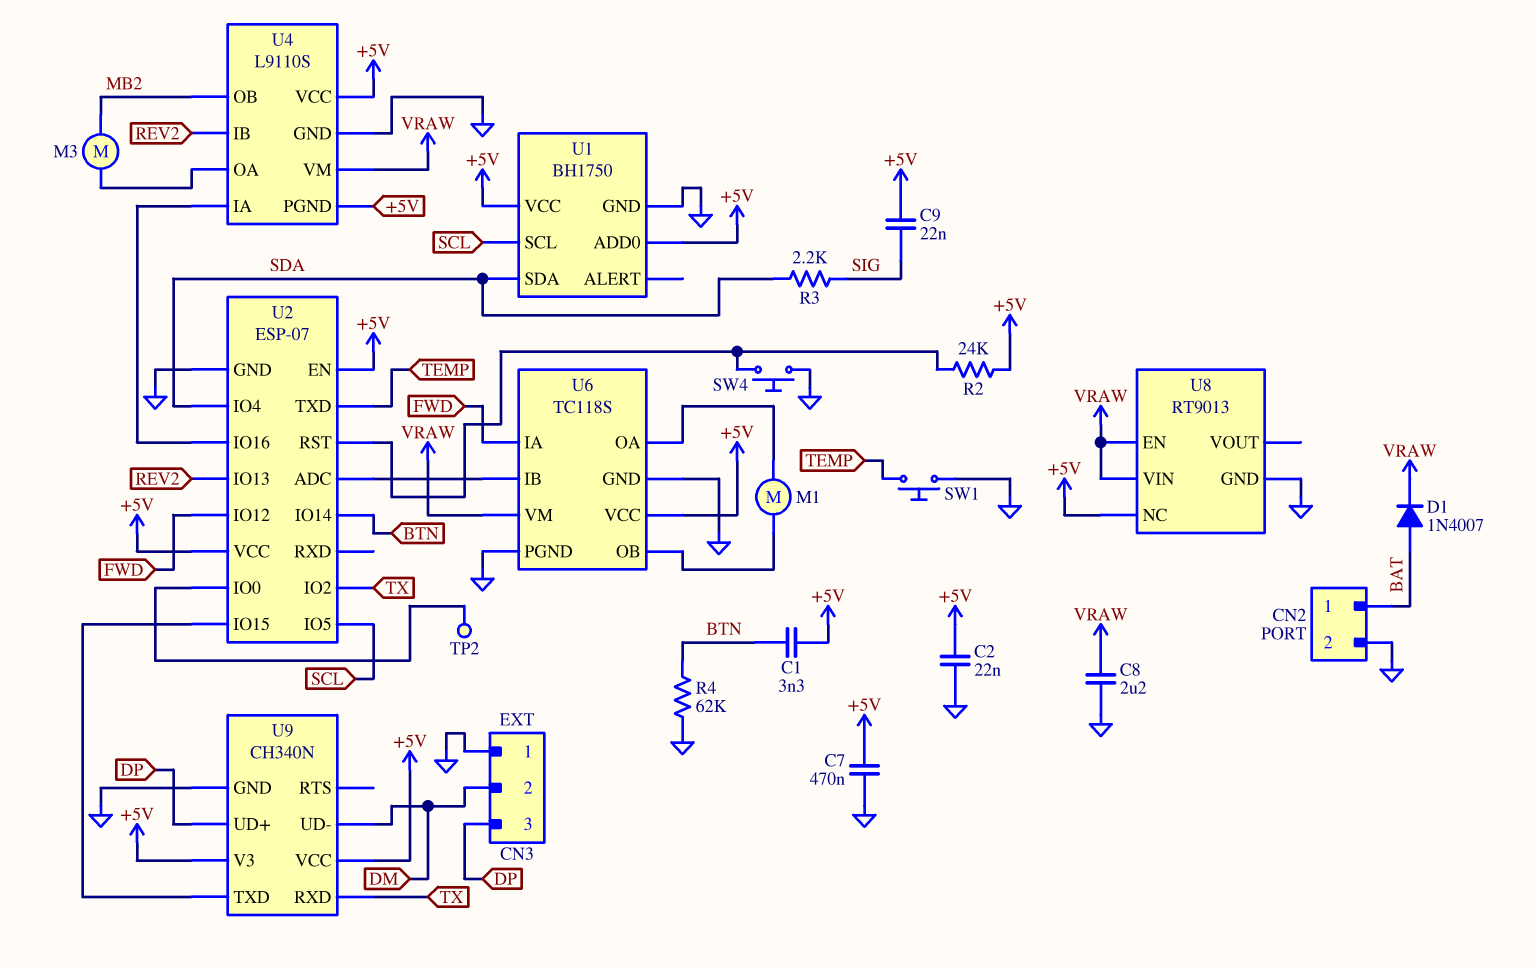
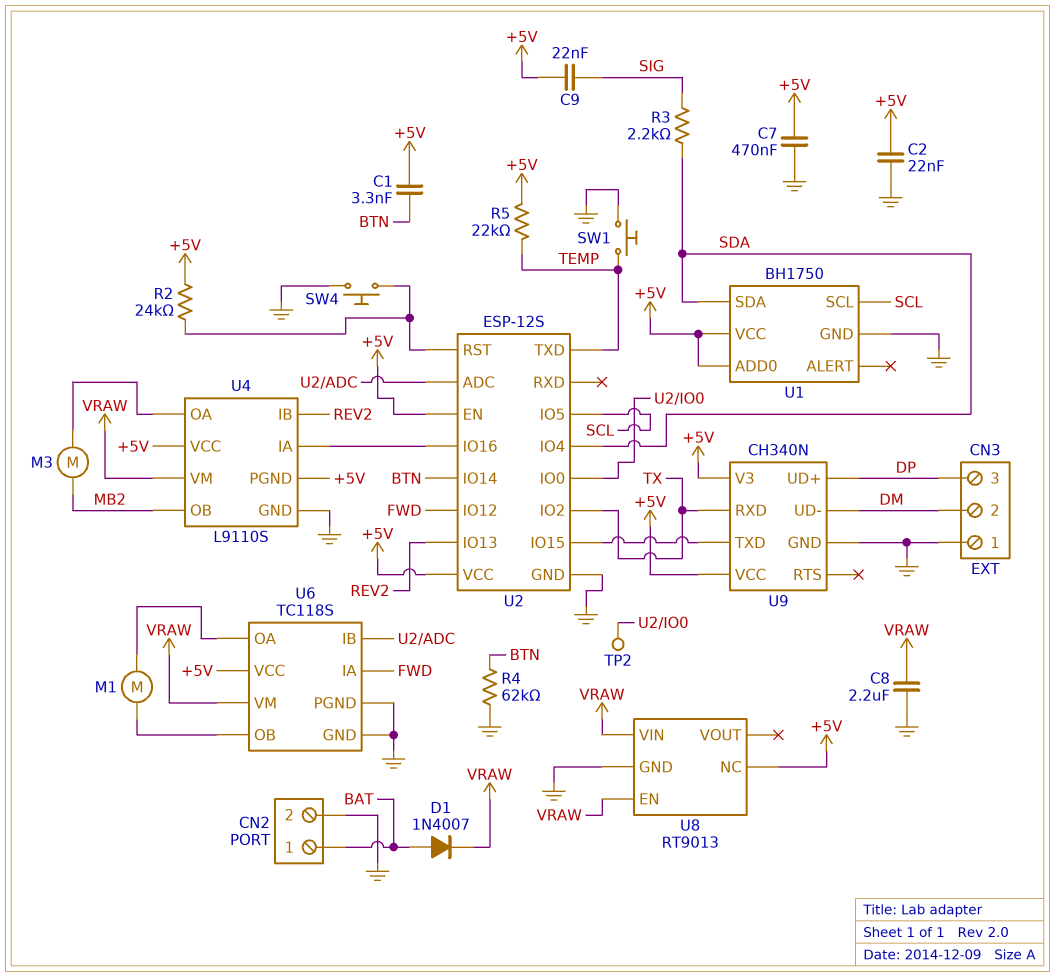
R5: none -> 22k (+5V, TEMP)
U2: ESP-07 -> ESP-12S

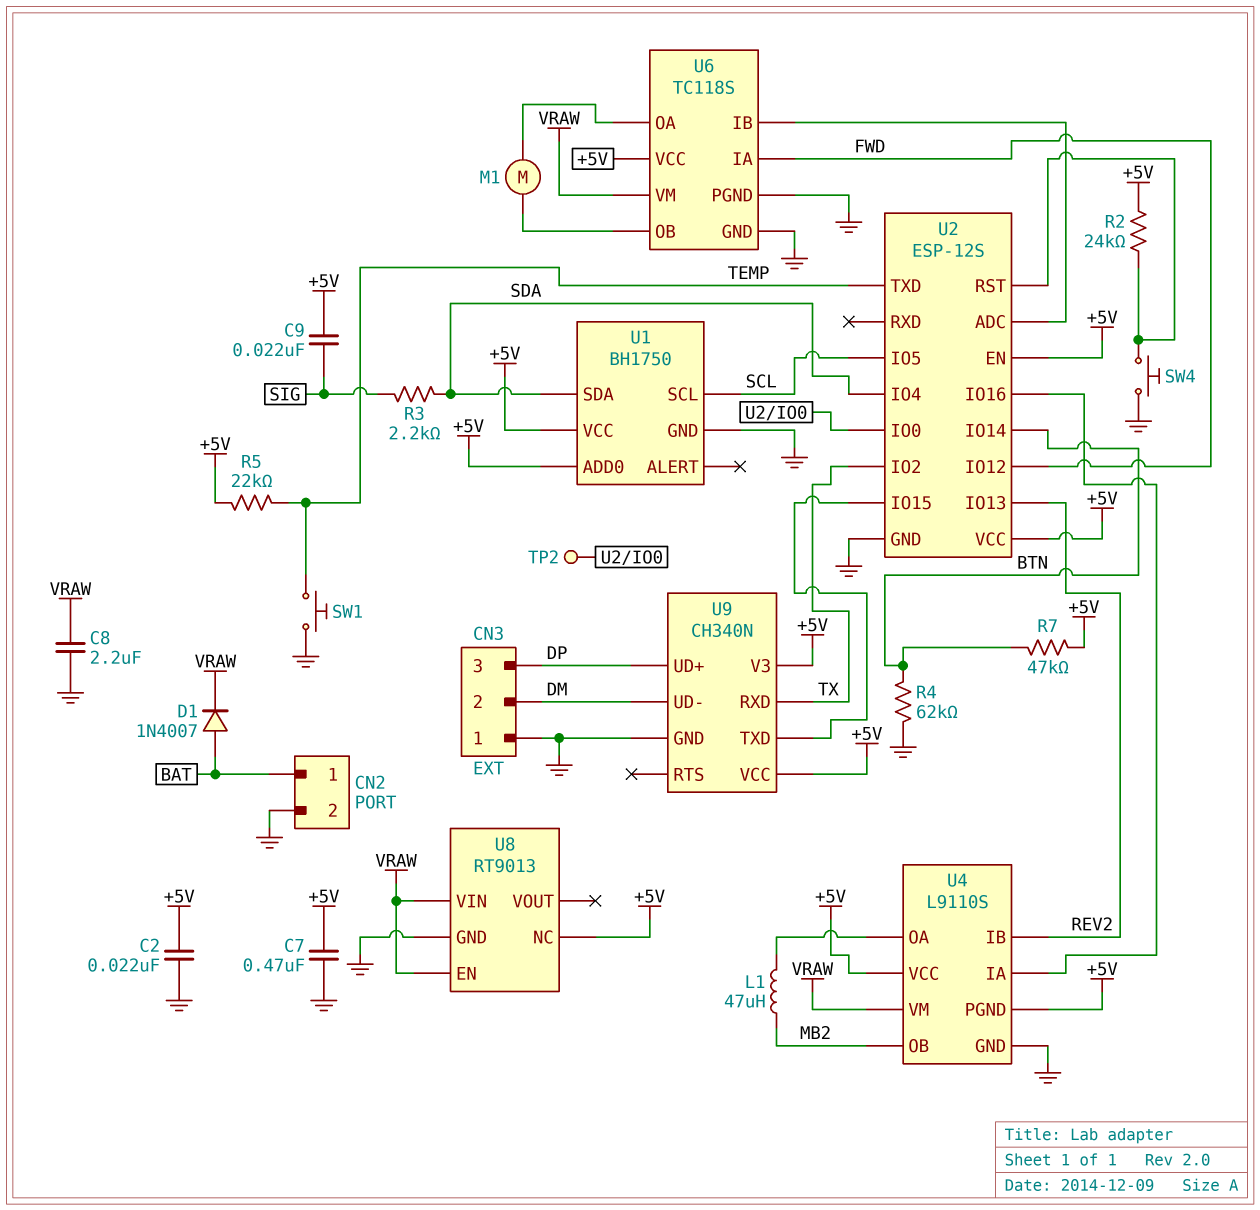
C1: 3.3nF (+5V, BTN) -> none
L1: none -> 47uH (MB2, U4/OA)
M3: motor (MB2, U4/OA) -> none
R7: none -> 47k (+5V, BTN)

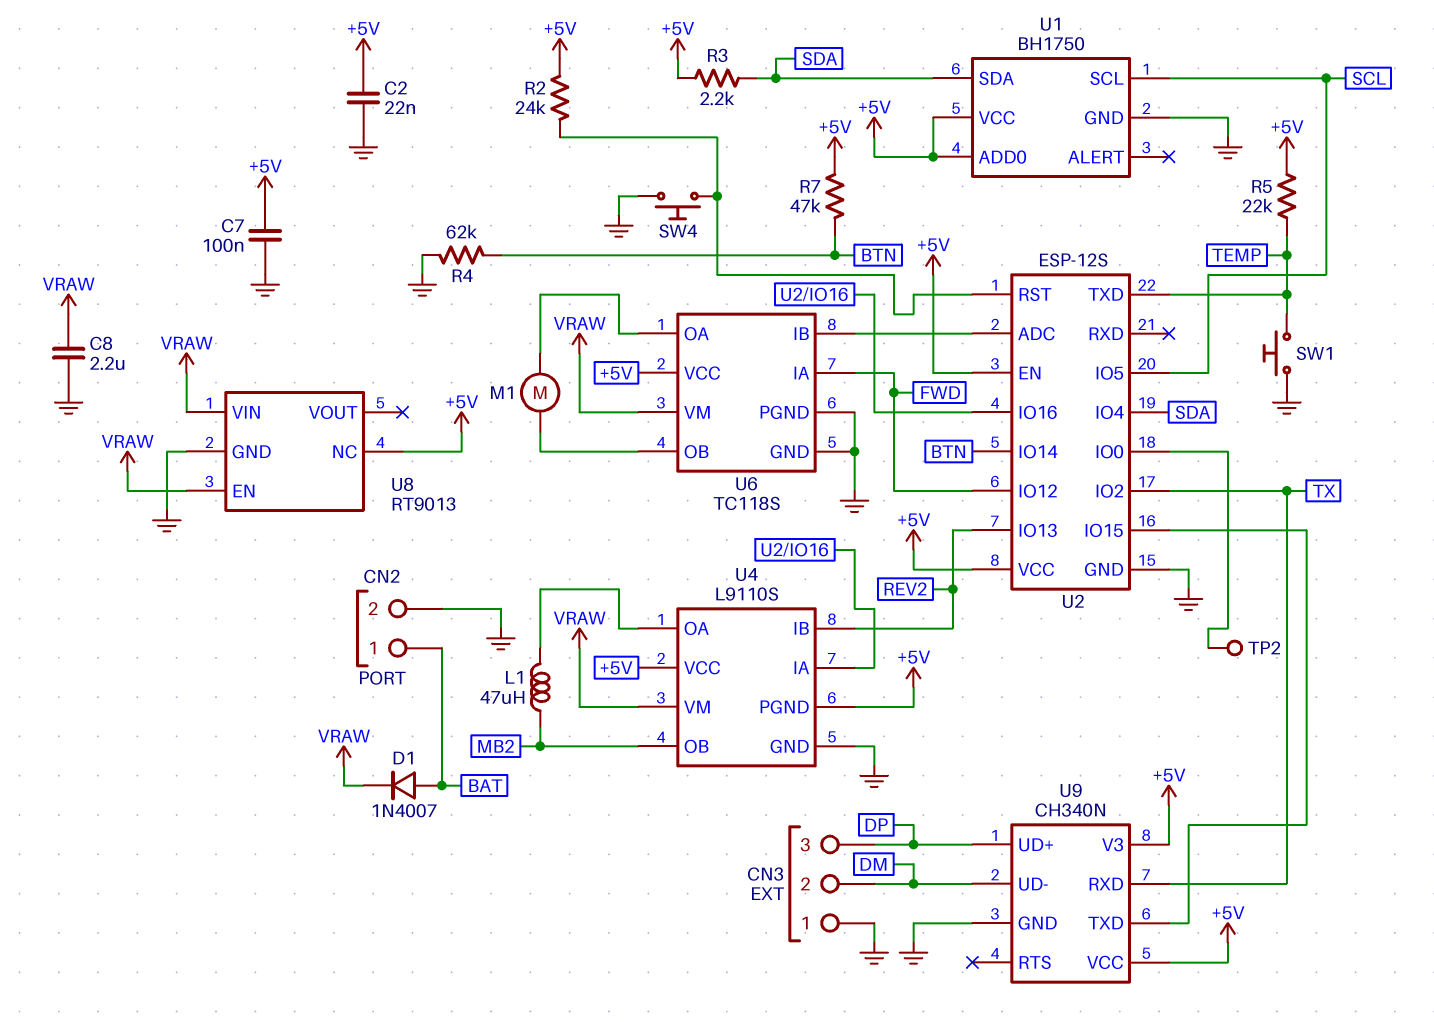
C7: 470nF (+5V, GND) -> 100nF (+5V, GND)
C9: 22nF (+5V, SIG) -> none
R3: 2.2k (SDA, SIG) -> 2.2k (+5V, SDA)

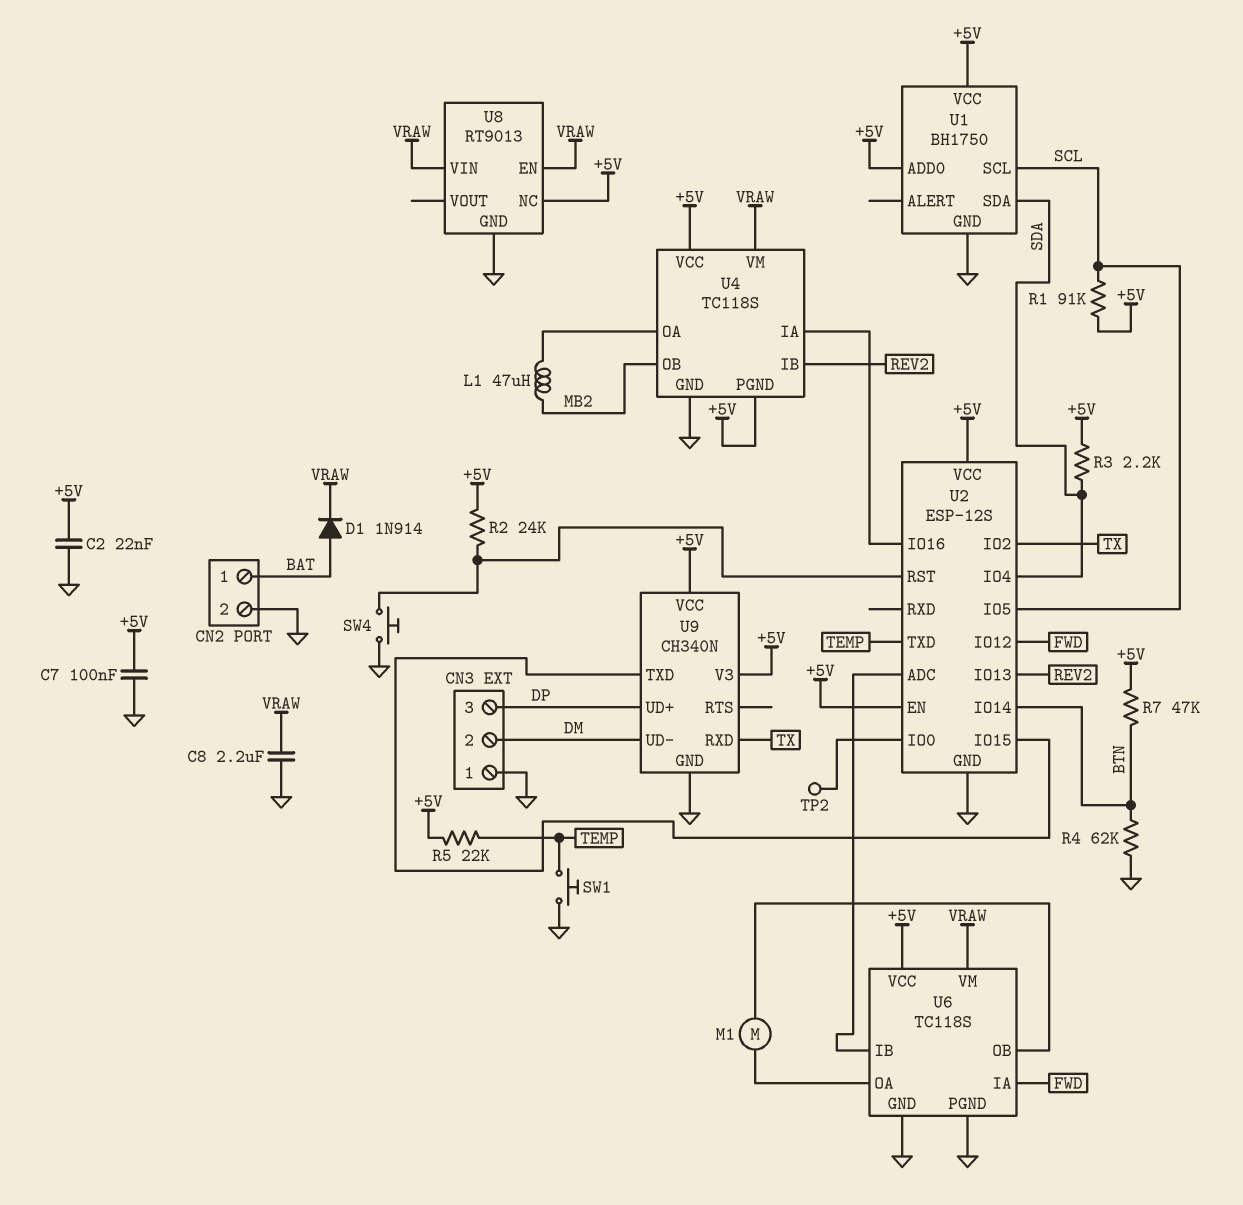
D1: diode 1N4007 (A BAT, K VRAW) -> diode 1N914 (A BAT, K VRAW)
R1: none -> 91k (+5V, SCL)
U4: L9110S -> TC118S

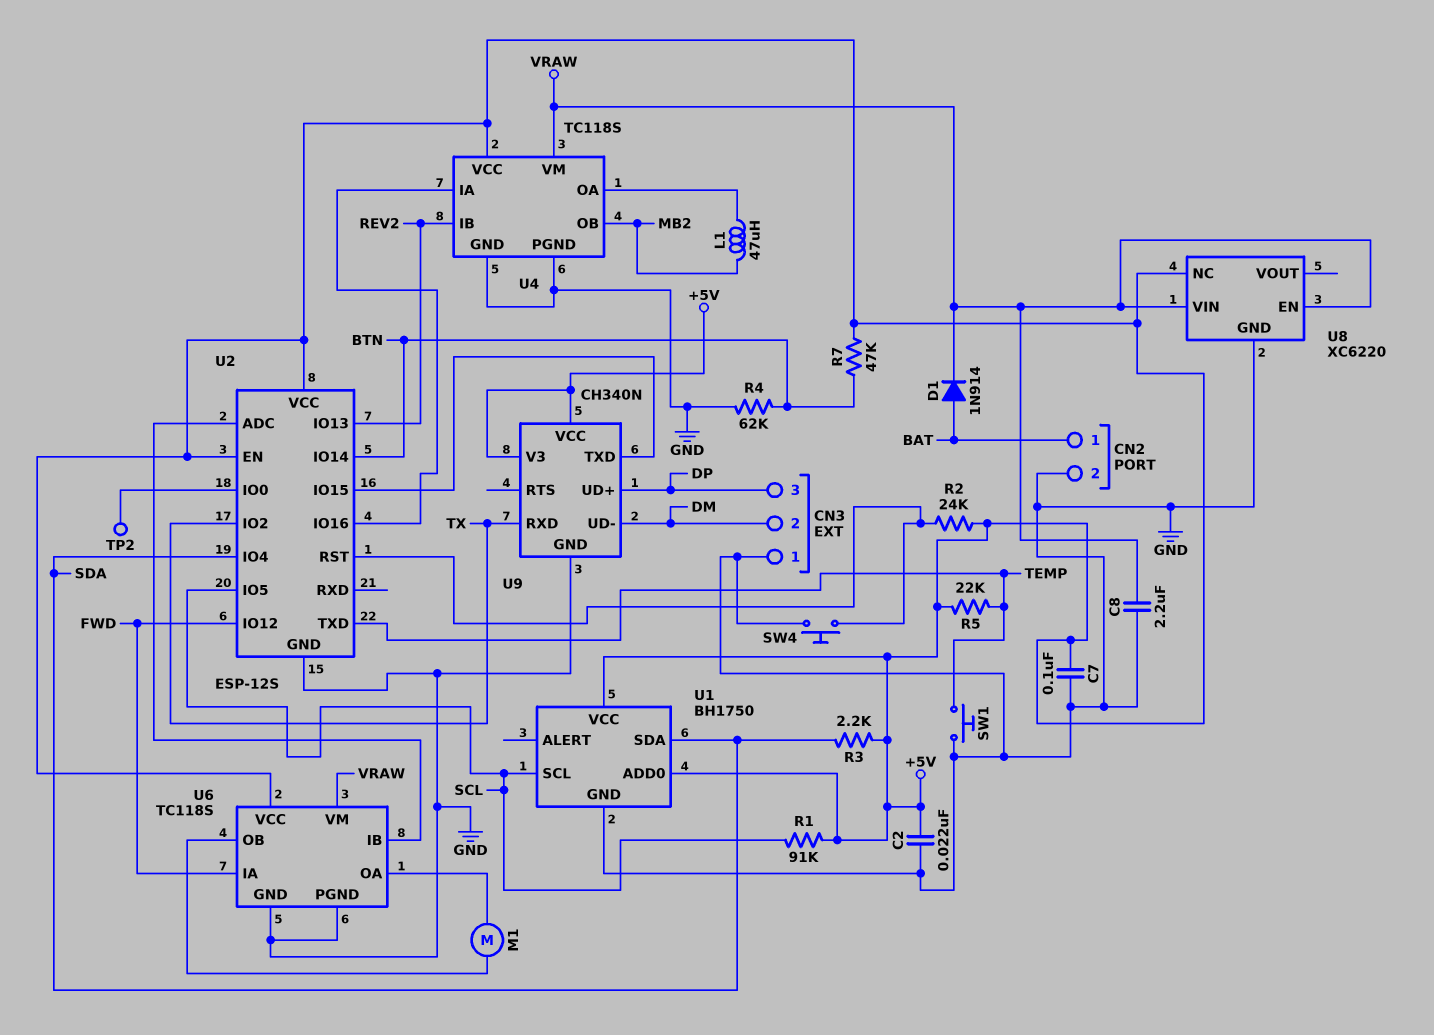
U4 pin PGND: +5V -> GND
U8: RT9013 -> XC6220

